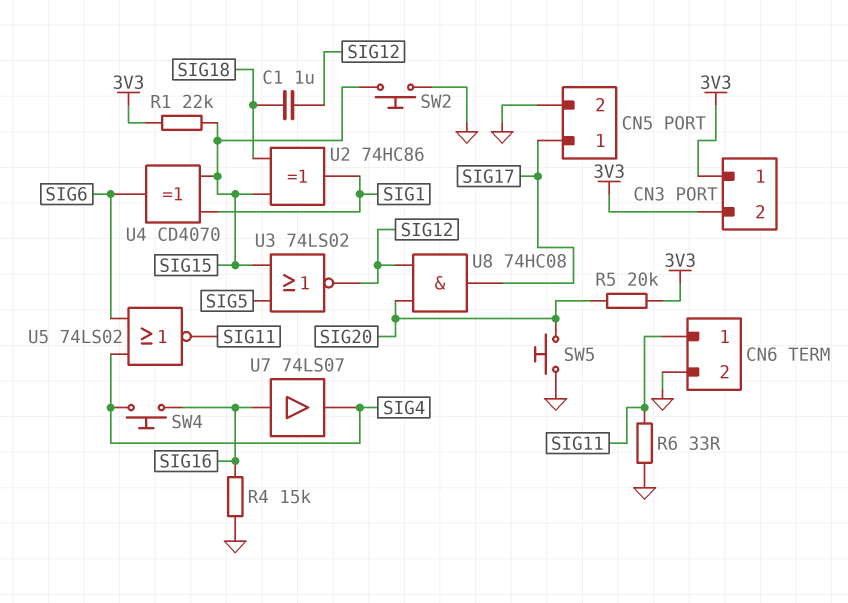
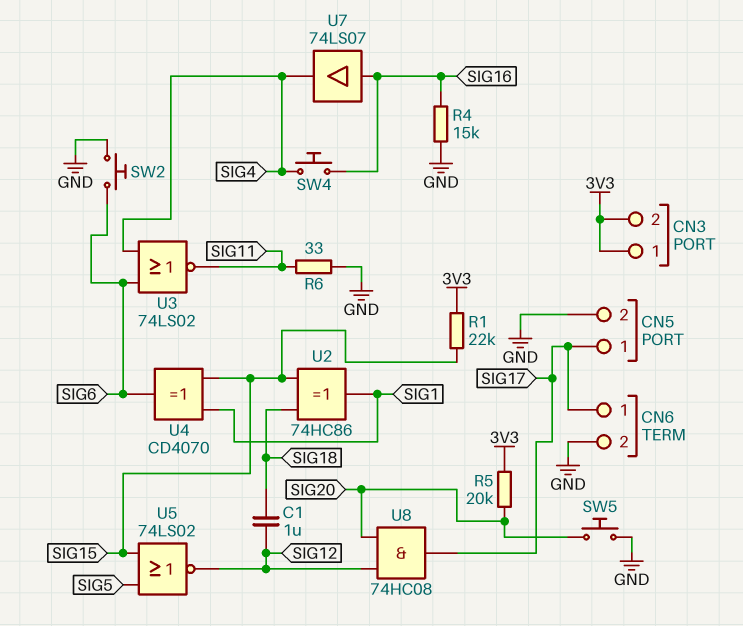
CN6 pin 1: SIG11 -> SIG17
SW2: button (GND, SIG15) -> button (GND, SIG6)
U3: NOR 74LS02 (in SIG5, in SIG15, out SIG12) -> NOR 74LS02 (in SIG4, in SIG6, out SIG11)
U5: NOR 74LS02 (in SIG4, in SIG6, out SIG11) -> NOR 74LS02 (in SIG5, in SIG15, out SIG12)

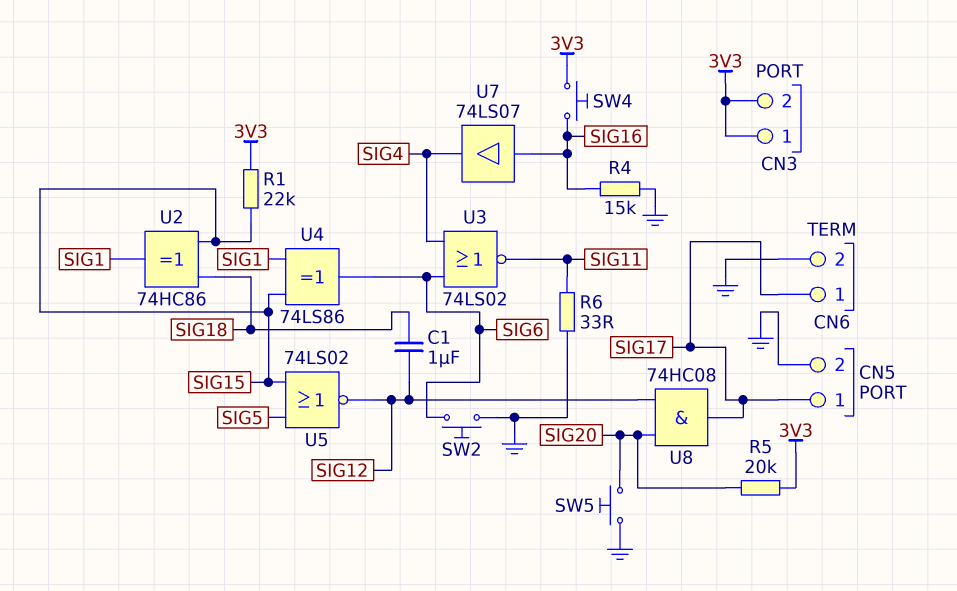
SW4: button (SIG4, SIG16) -> button (3V3, SIG16)
U4: XOR CD4070 (in SIG1, in SIG15, out SIG6) -> XOR 74LS86 (in SIG1, in SIG15, out SIG6)

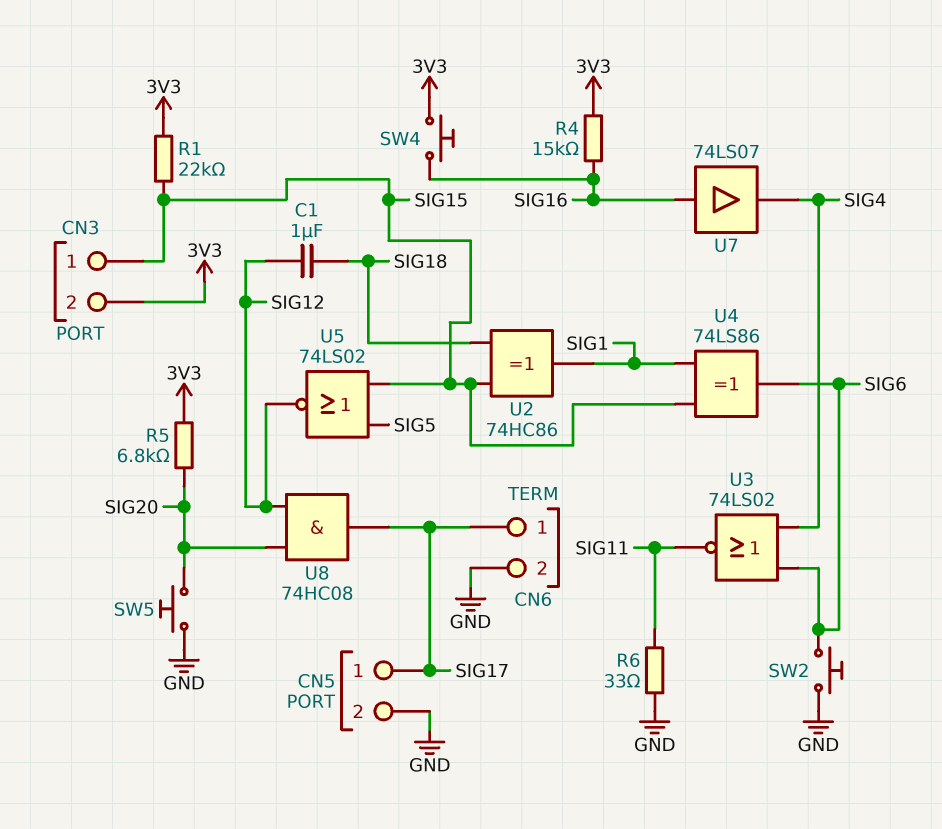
CN3 pin 1: 3V3 -> SIG15
R4: 15k (GND, SIG16) -> 15k (3V3, SIG16)
R5: 20k (3V3, SIG20) -> 6.8k (3V3, SIG20)

